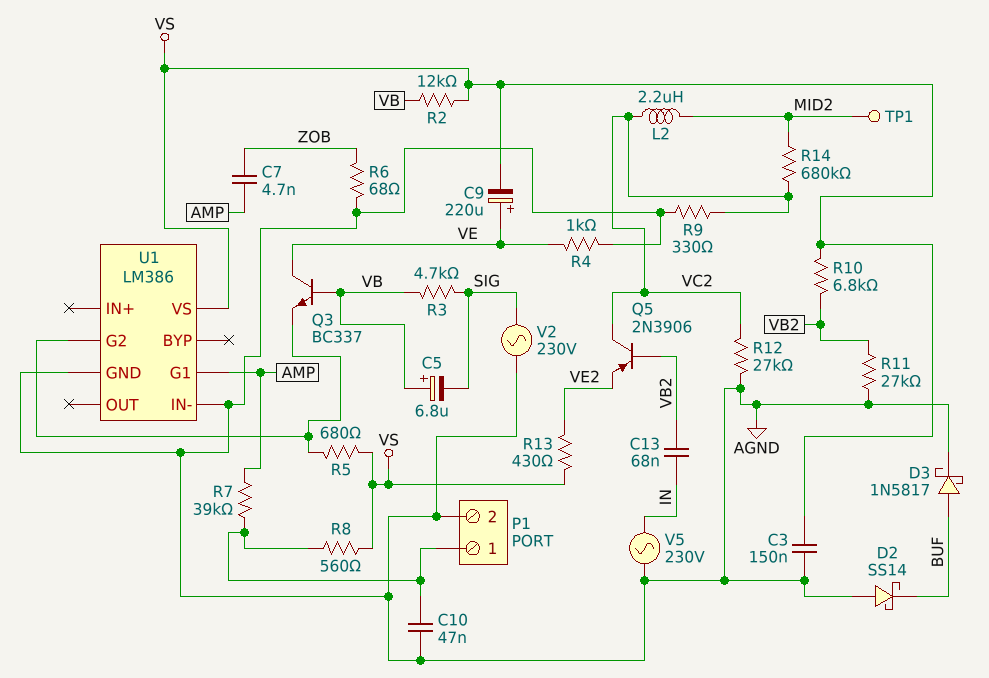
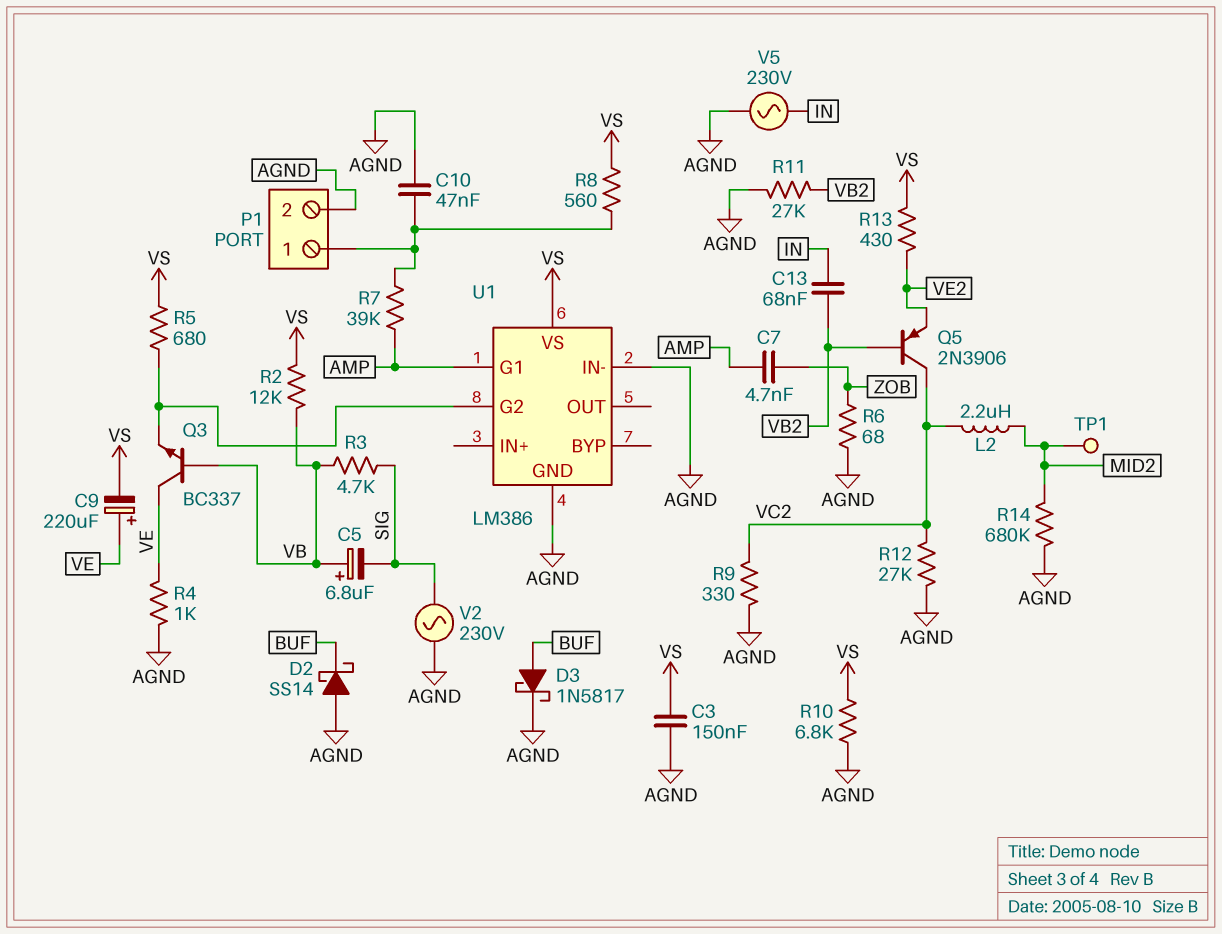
R10: 6.8k (VB2, VS) -> 6.8k (AGND, VS)
R14: 680k (MID2, VC2) -> 680k (AGND, MID2)

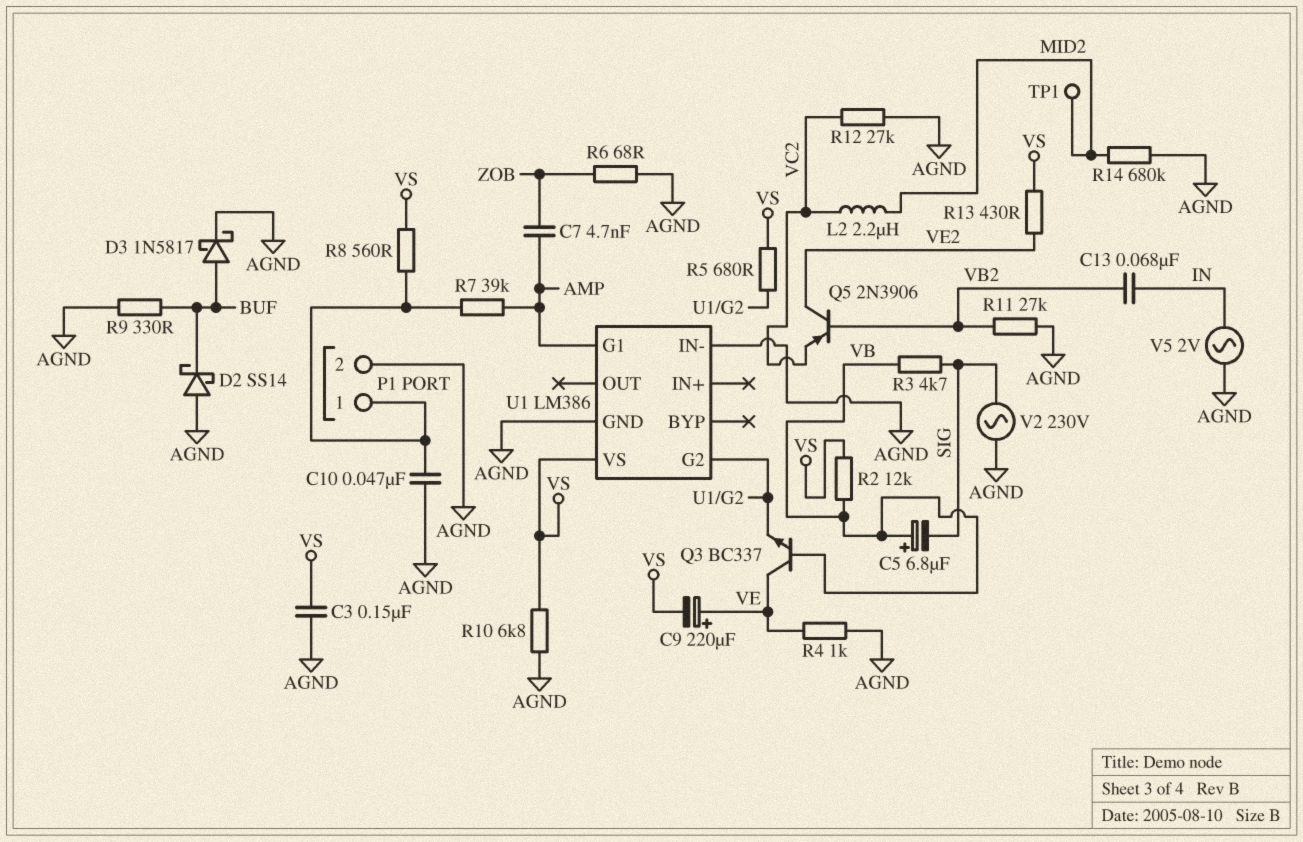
Q5: PNP 2N3906 (B VB2, C VC2, E VE2) -> PNP 2N3906 (B VB2, C VE2, E VC2)
R9: 330 (AGND, VC2) -> 330 (AGND, BUF)
V5: AC 230V (AGND, IN) -> AC 2V (AGND, IN)

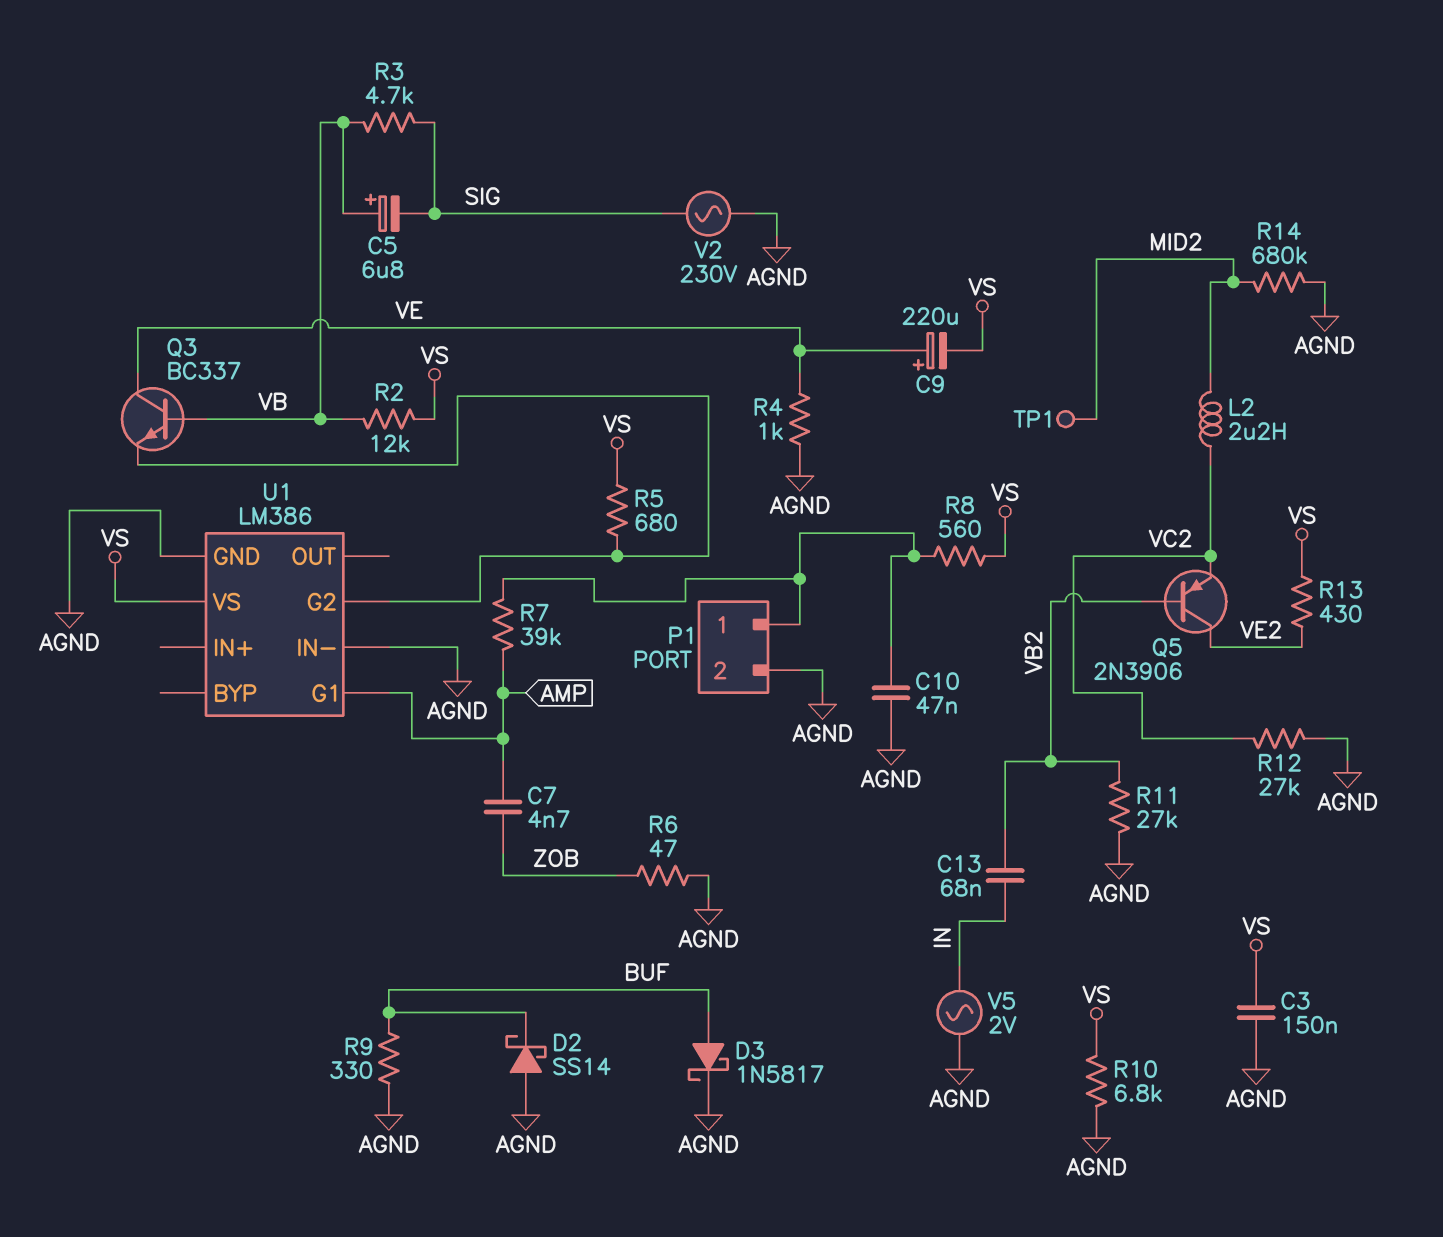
R6: 68 (AGND, ZOB) -> 47 (AGND, ZOB)

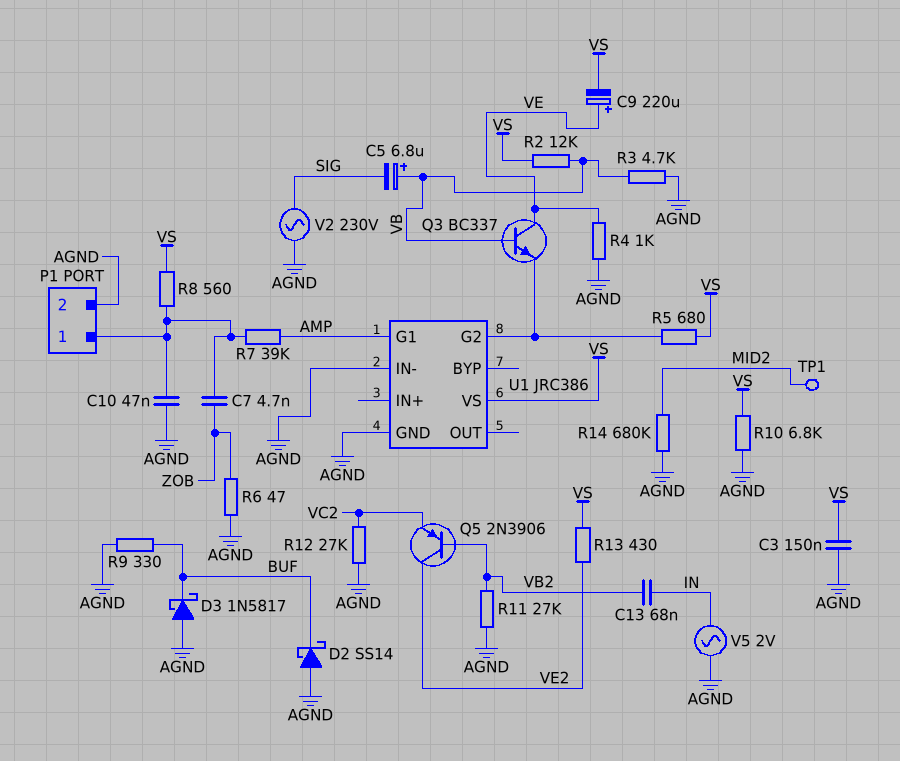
C7: 4.7nF (AMP, ZOB) -> 4.7nF (P1/1, ZOB)
D3: schottky 1N5817 (A BUF, K AGND) -> schottky 1N5817 (A AGND, K BUF)
L2: 2.2uH (MID2, VC2) -> none
R3: 4.7k (SIG, VB) -> 4.7k (AGND, VB)
U1: LM386 -> JRC386

